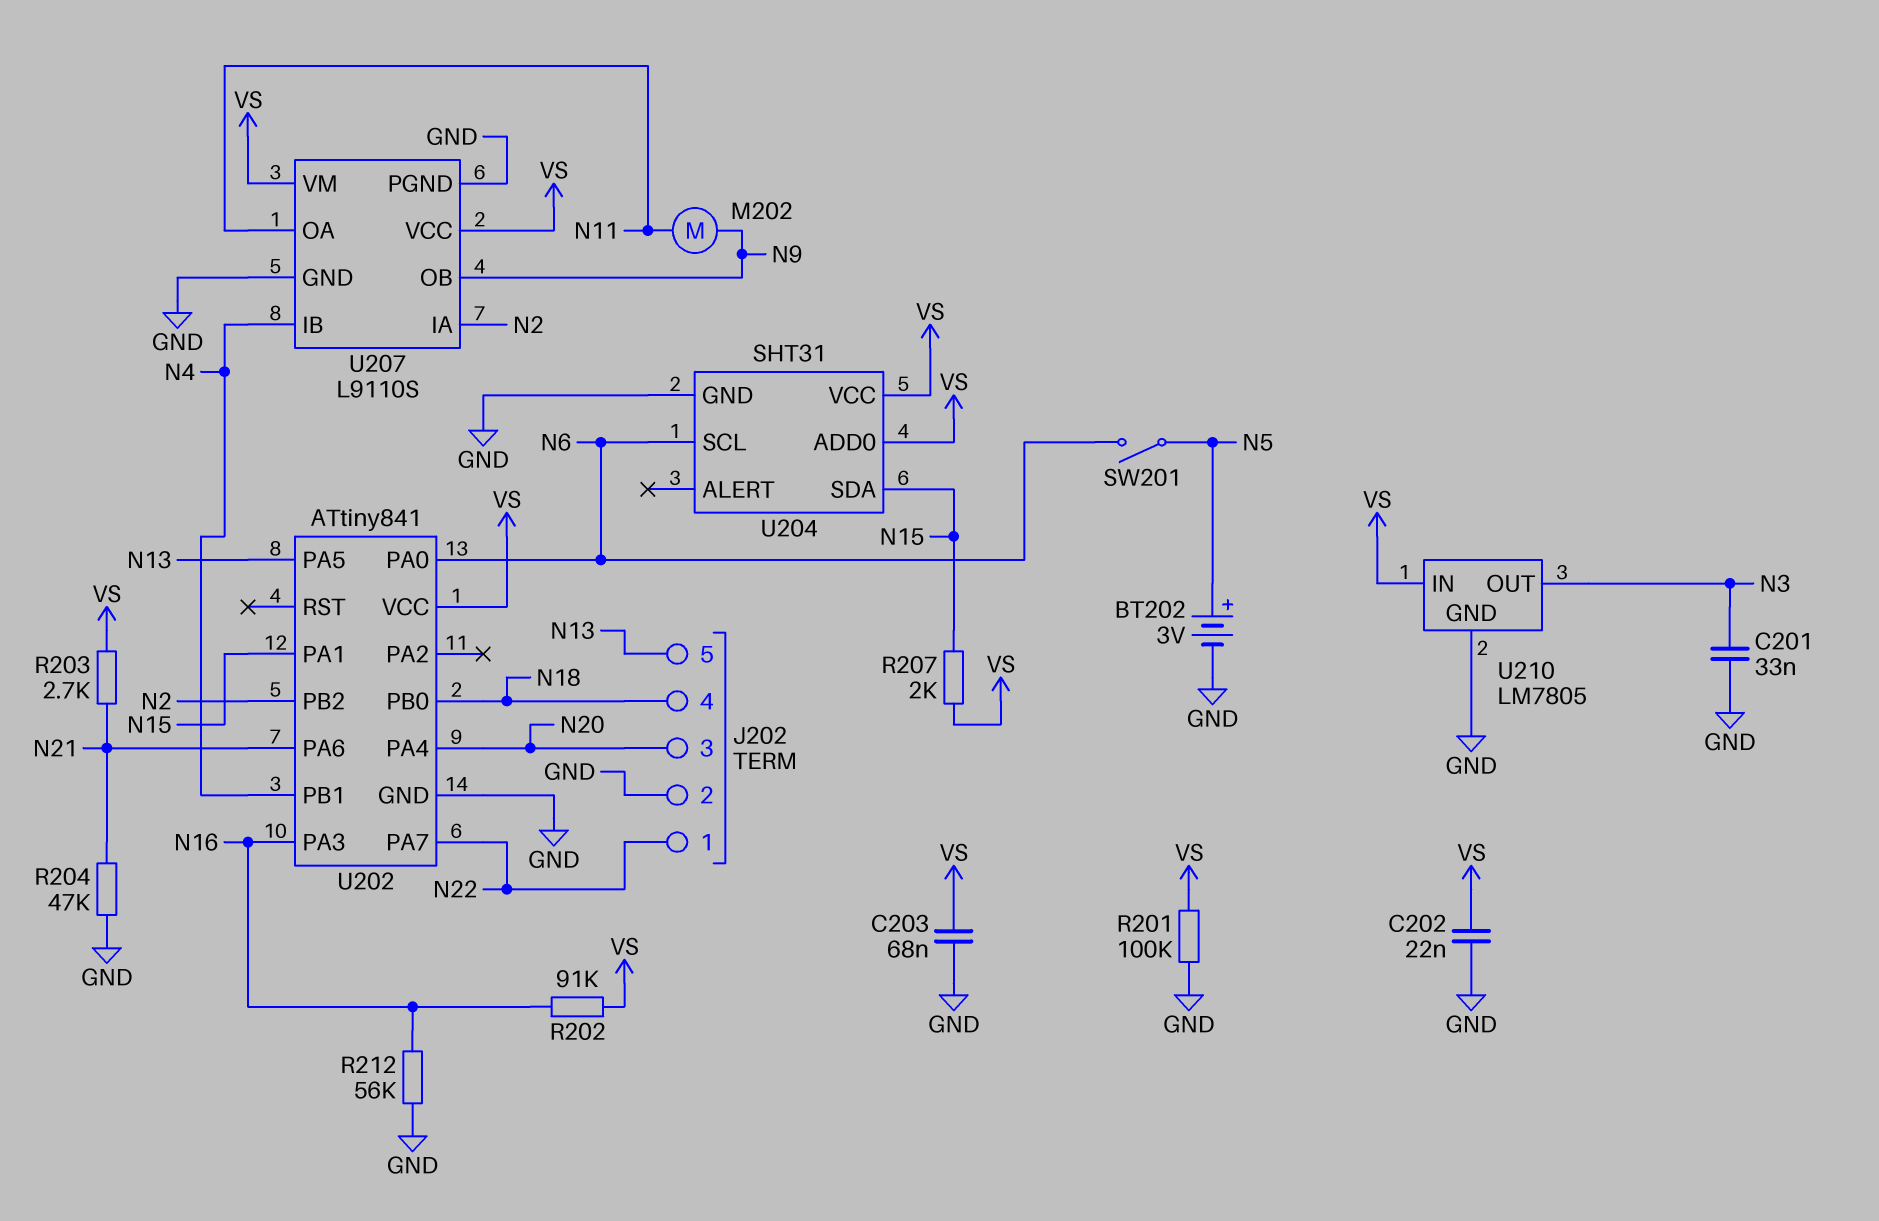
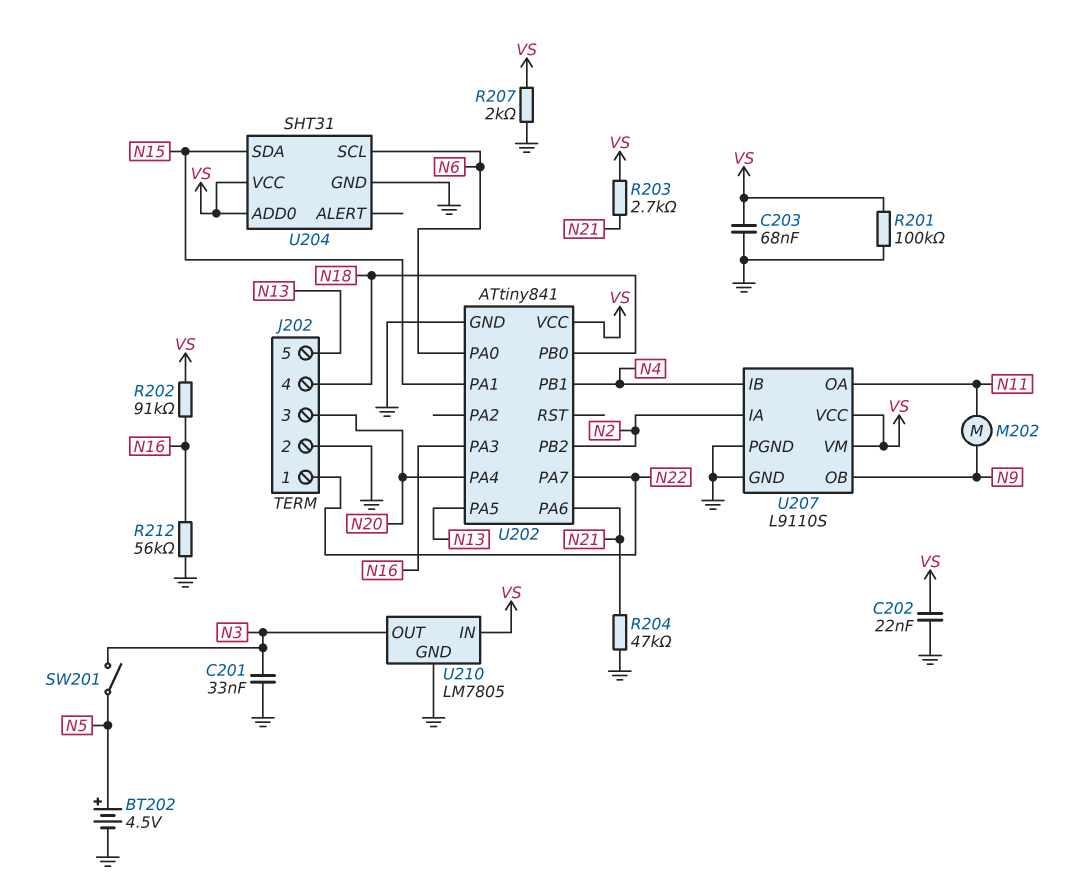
BT202: 3V (plus N5, minus GND) -> 4.5V (plus N5, minus GND)
R207: 2k (N15, VS) -> 2k (GND, VS)
SW201: switch (N5, N6) -> switch (N3, N5)

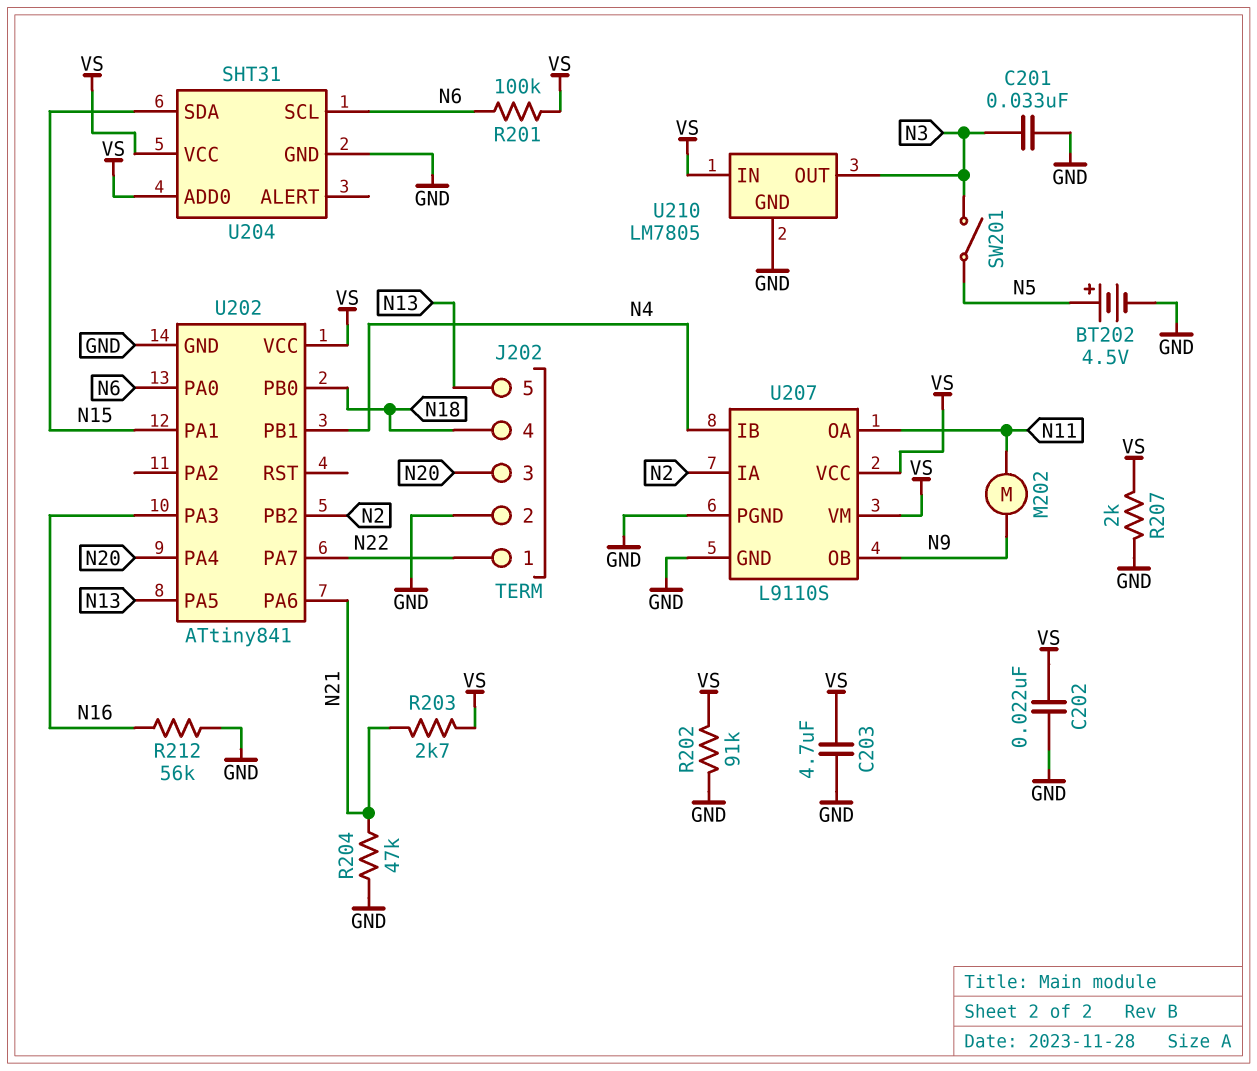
C203: 68nF (GND, VS) -> 4.7uF (GND, VS)
R201: 100k (GND, VS) -> 100k (N6, VS)
R202: 91k (N16, VS) -> 91k (GND, VS)

